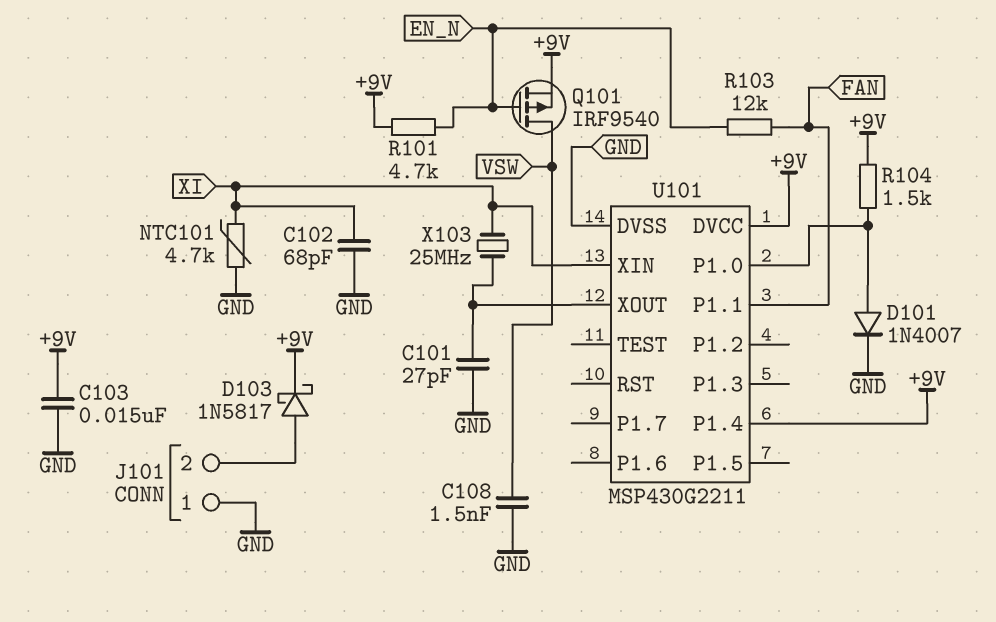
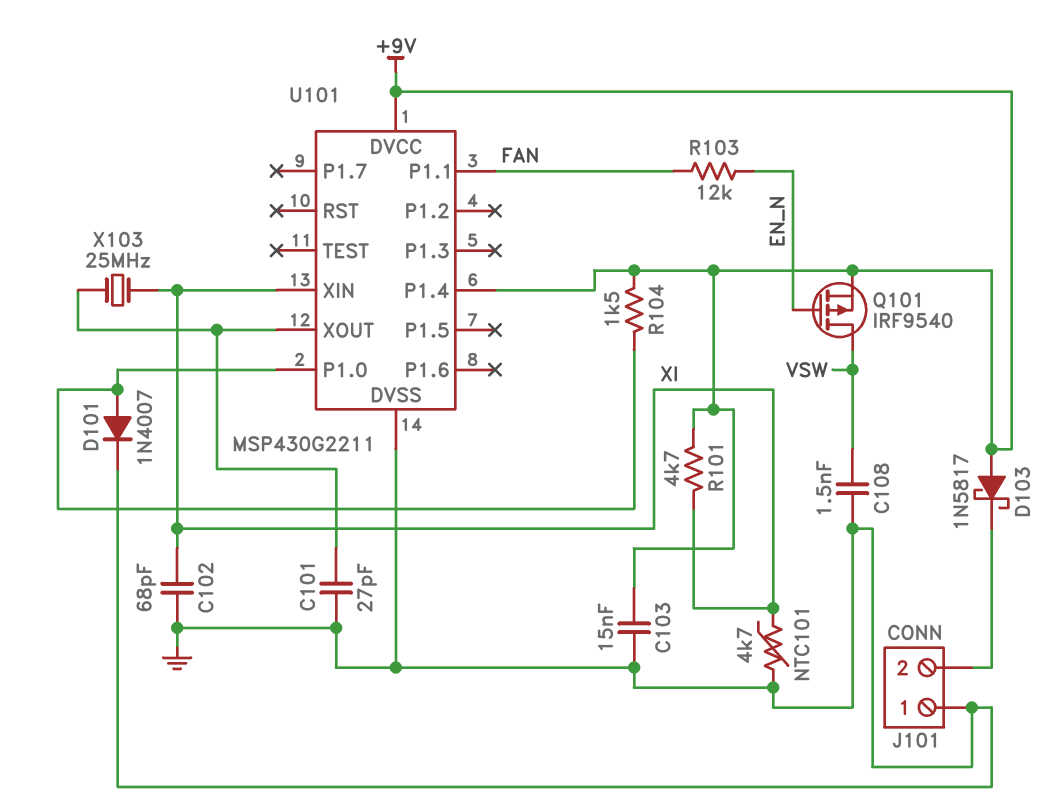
D103: schottky 1N5817 (A J101/2, K +9V) -> schottky 1N5817 (A +9V, K J101/2)
R101: 4.7k (+9V, EN_N) -> 4.7k (+9V, XI)

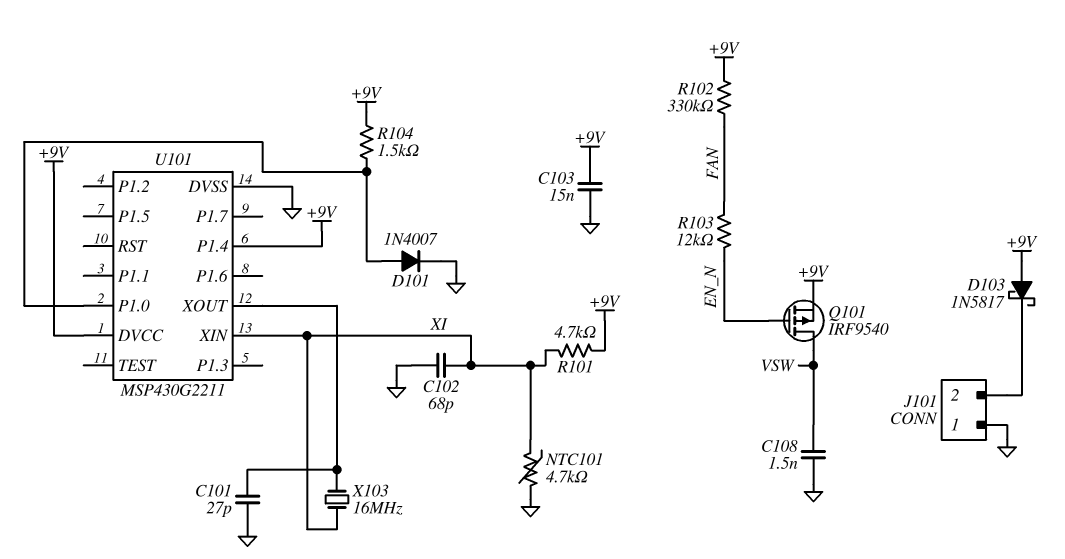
R102: none -> 330k (+9V, FAN)
U101 pin P1.1: FAN -> none
X103: 25MHz (U101/XOUT, XI) -> 16MHz (U101/XOUT, XI)

